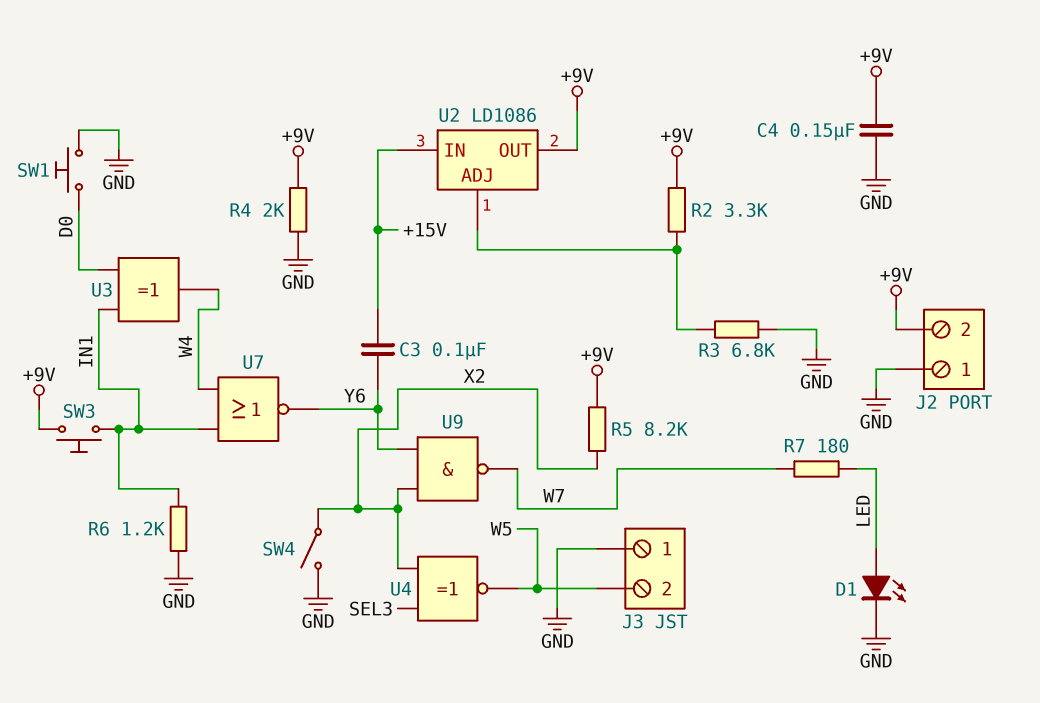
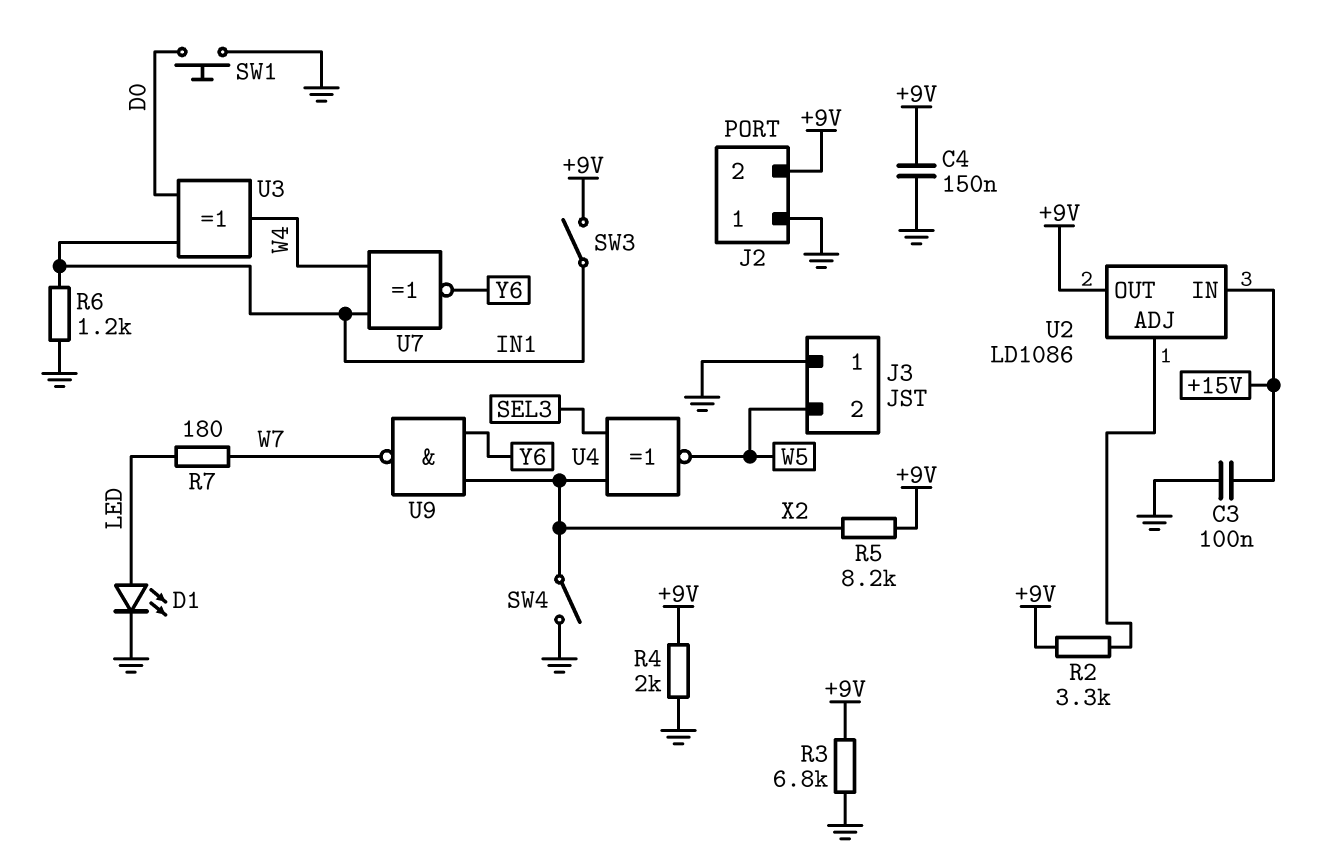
C3: 100nF (+15V, Y6) -> 100nF (+15V, GND)
R3: 6.8k (GND, U2/ADJ) -> 6.8k (+9V, GND)
SW3: button (+9V, IN1) -> switch (+9V, IN1)
U7: NOR (in IN1, in W4, out Y6) -> XNOR (in IN1, in W4, out Y6)

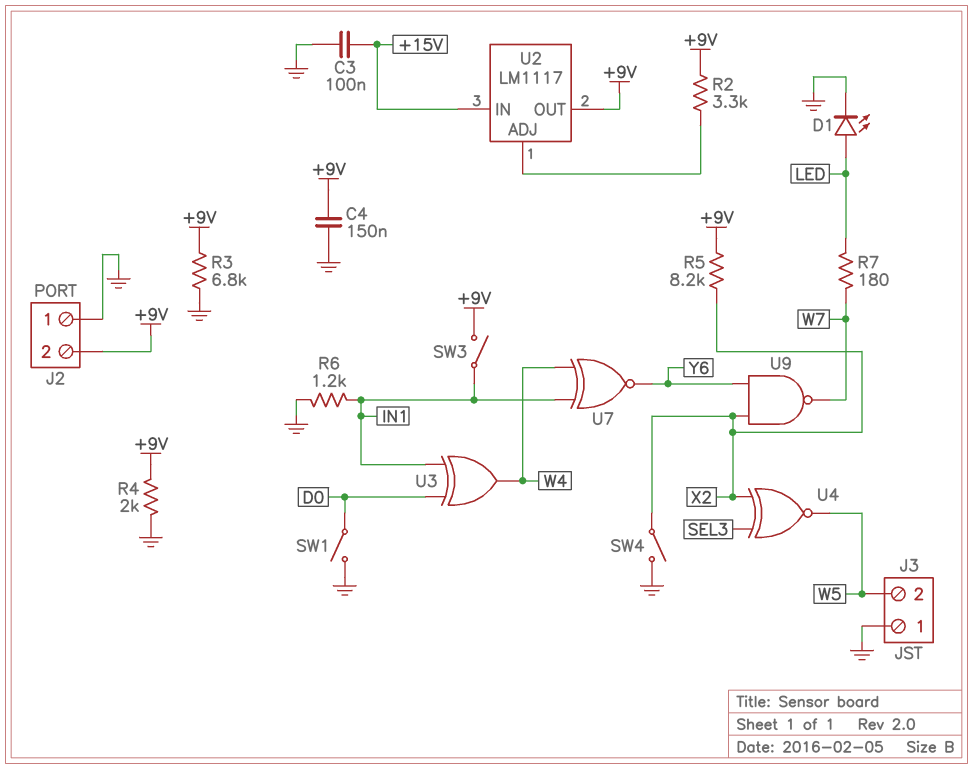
SW1: button (D0, GND) -> switch (D0, GND)
U2: LD1086 -> LM1117

